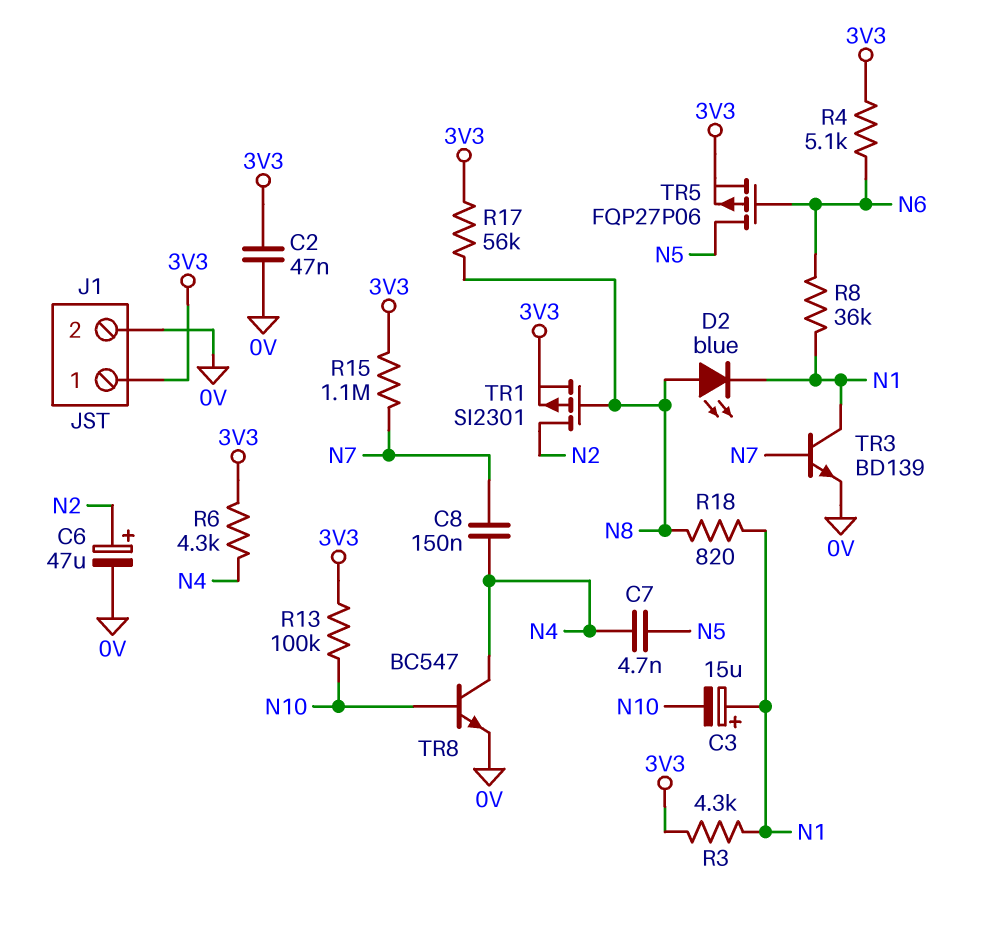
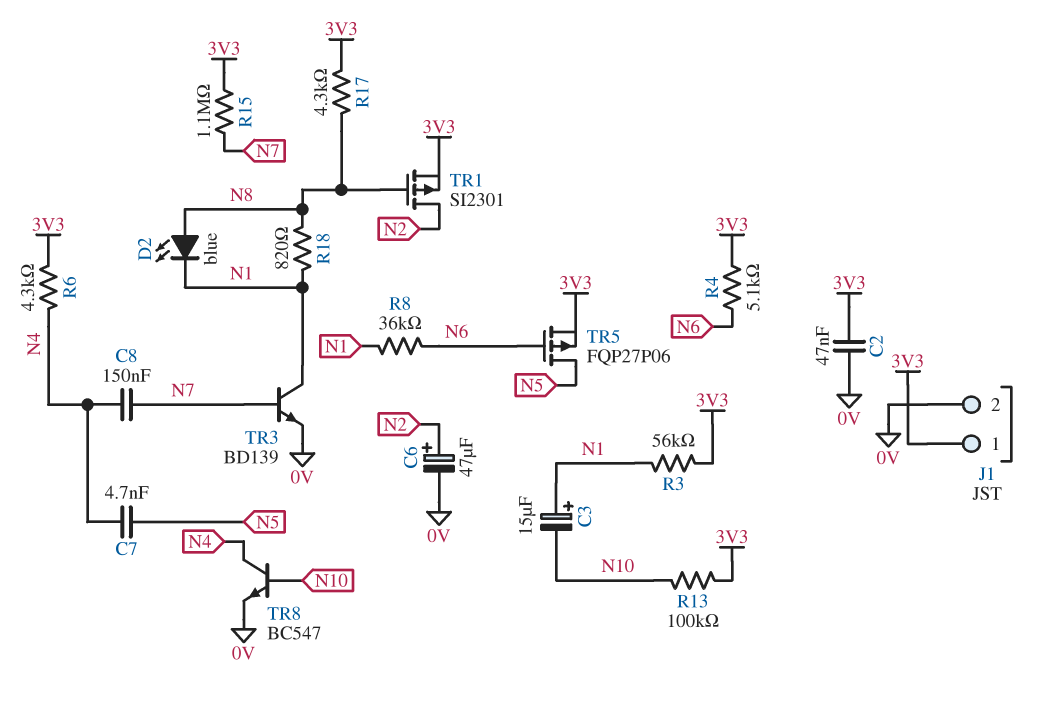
R3: 4.3k (3V3, N1) -> 56k (3V3, N1)
R17: 56k (3V3, N8) -> 4.3k (3V3, N8)

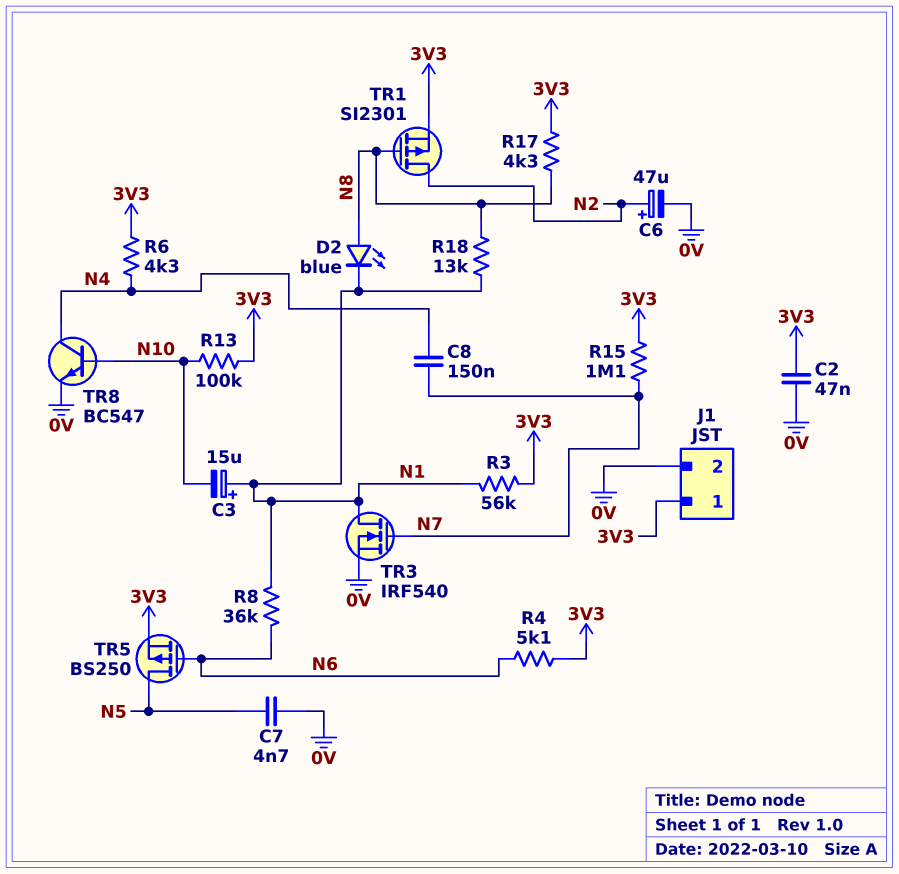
C7: 4.7nF (N4, N5) -> 4.7nF (0V, N5)
R18: 820 (N1, N8) -> 13k (N1, N8)
TR3: NPN BD139 (B N7, C N1, E 0V) -> NMOS IRF540 (G N7, D N1, S 0V)
TR5: PMOS FQP27P06 (G N6, D N5, S 3V3) -> PMOS BS250 (G N6, D N5, S 3V3)

